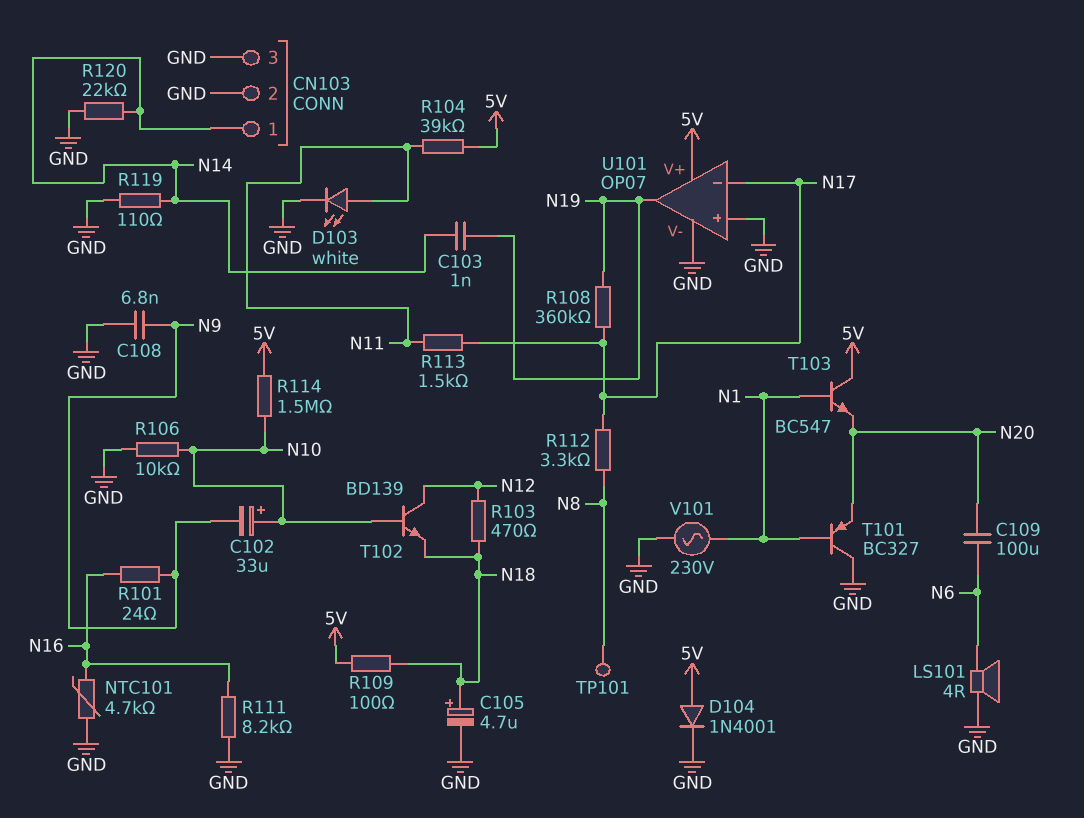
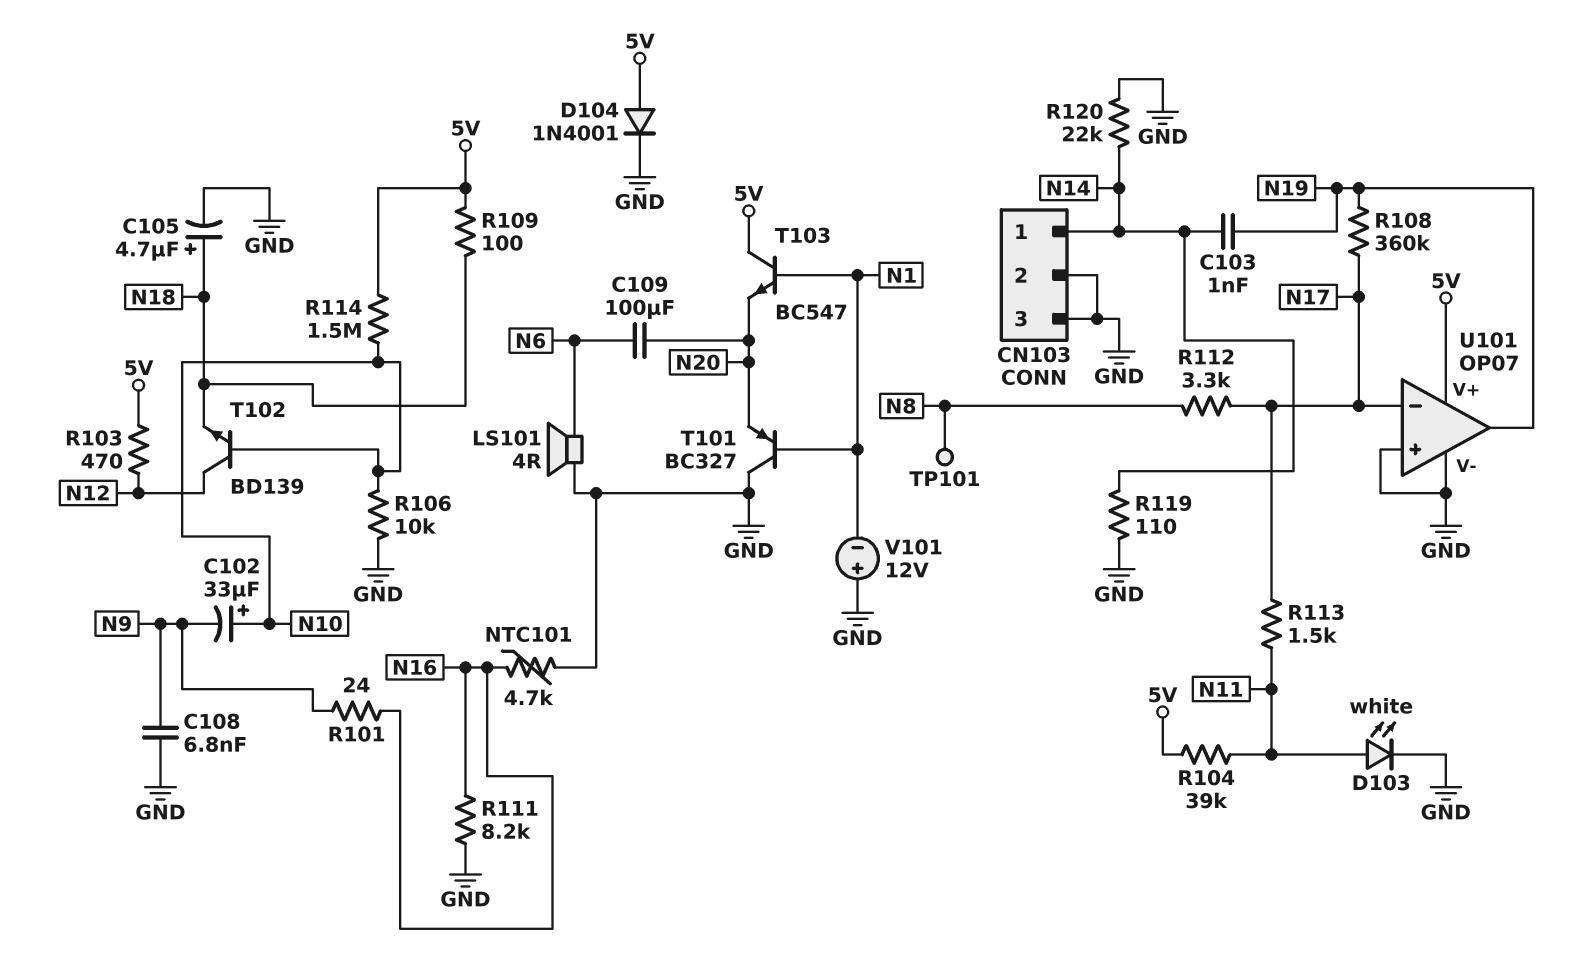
R103: 470 (N12, N18) -> 470 (5V, N12)
V101: AC 230V (GND, N1) -> 12V (plus GND, minus N1)

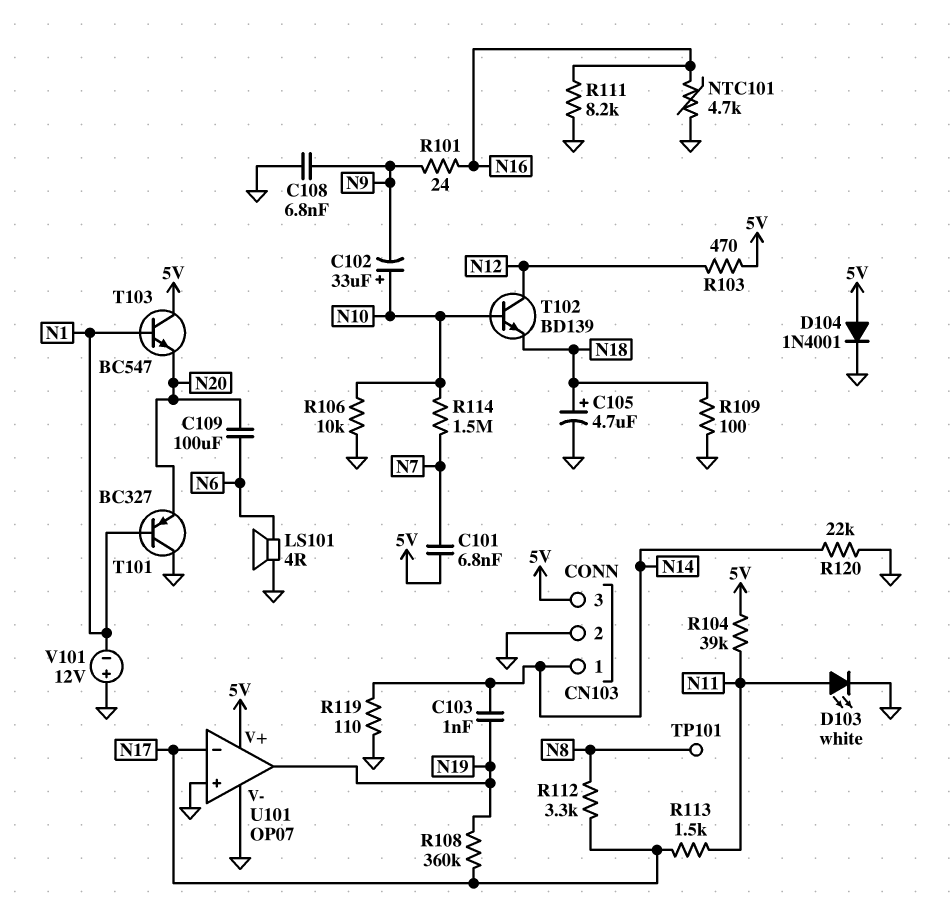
C101: none -> 6.8nF (5V, N7)
CN103 pin 3: GND -> 5V
R109: 100 (5V, N18) -> 100 (GND, N18)
R114: 1.5M (5V, N10) -> 1.5M (N7, N10)

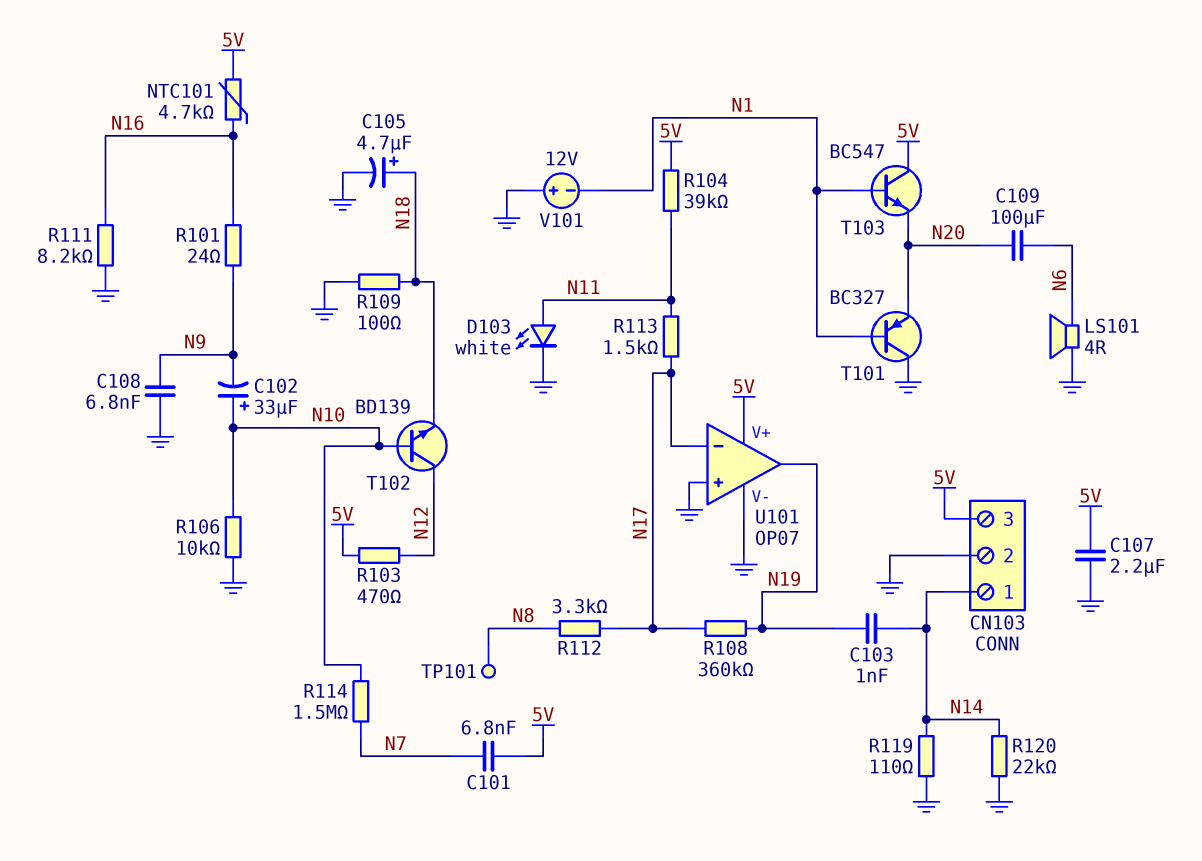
C107: none -> 2.2uF (5V, GND)
D104: diode 1N4001 (A 5V, K GND) -> none
NTC101: 4.7k (GND, N16) -> 4.7k (5V, N16)

